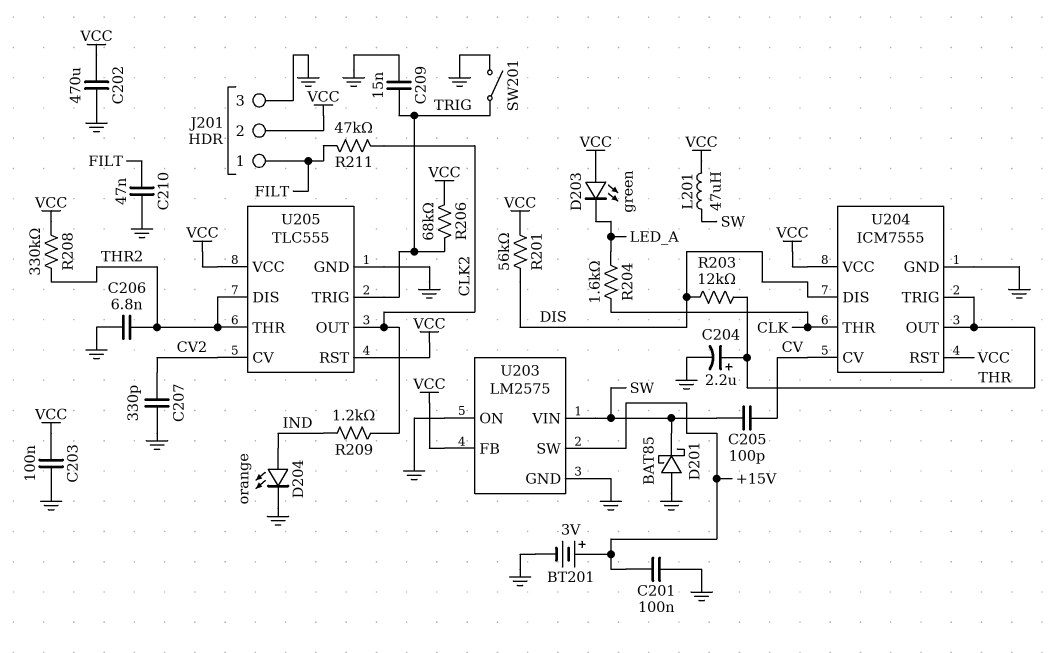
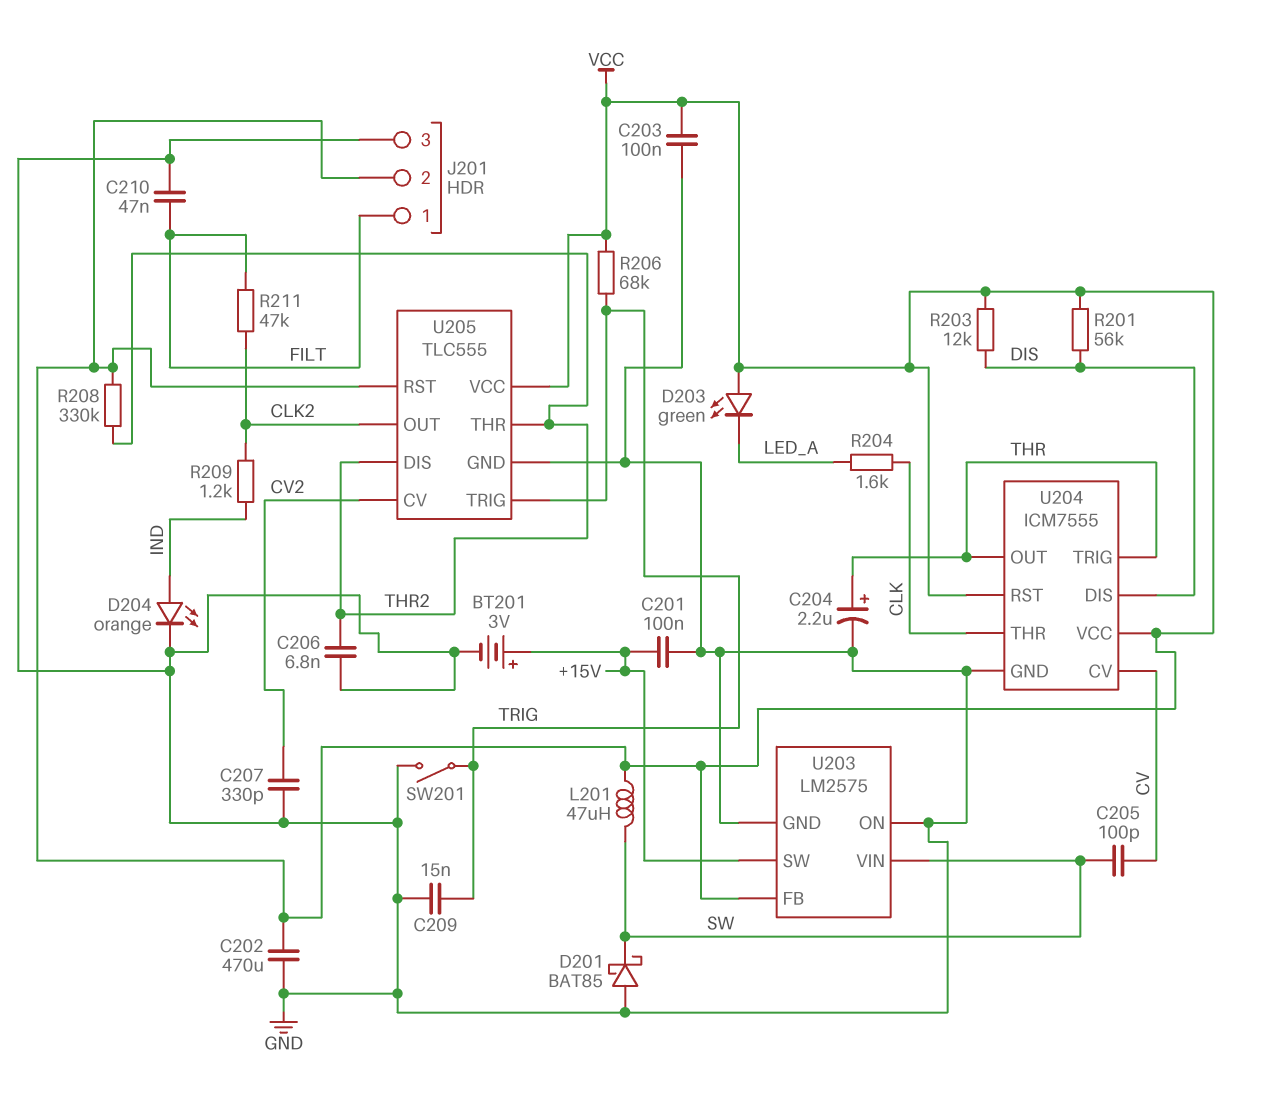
R203: 12k (DIS, THR) -> 12k (DIS, VCC)

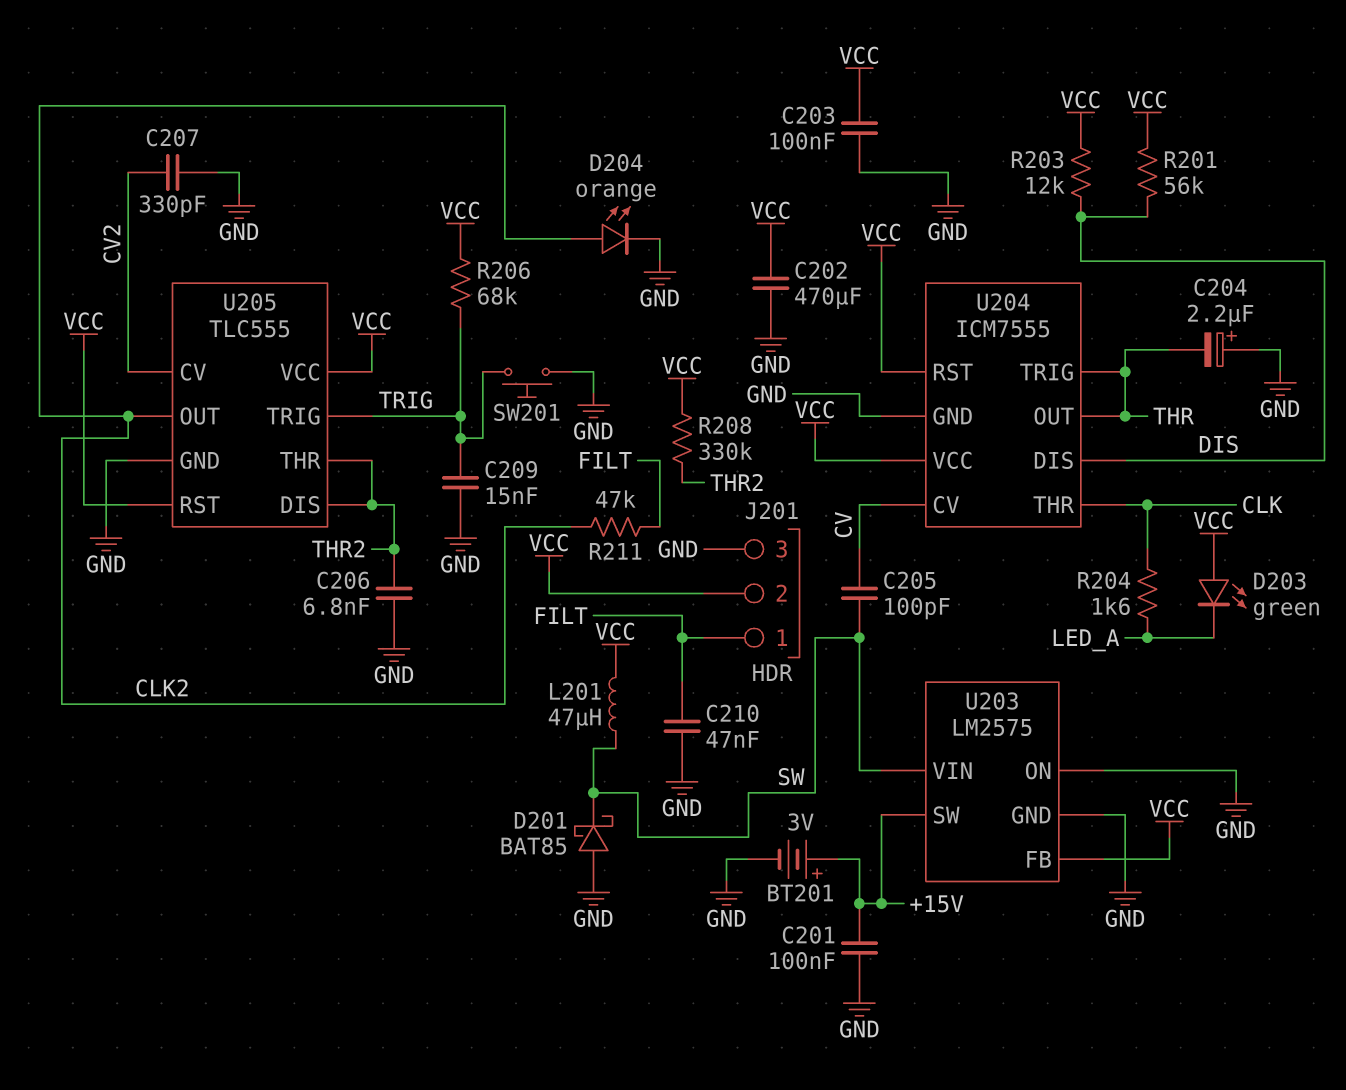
C204: 2.2uF (plus THR, minus GND) -> 2.2uF (plus GND, minus THR)
D204: LED orange (A IND, K GND) -> LED orange (A CLK2, K GND)
R209: 1.2k (CLK2, IND) -> none
SW201: switch (GND, TRIG) -> button (GND, TRIG)

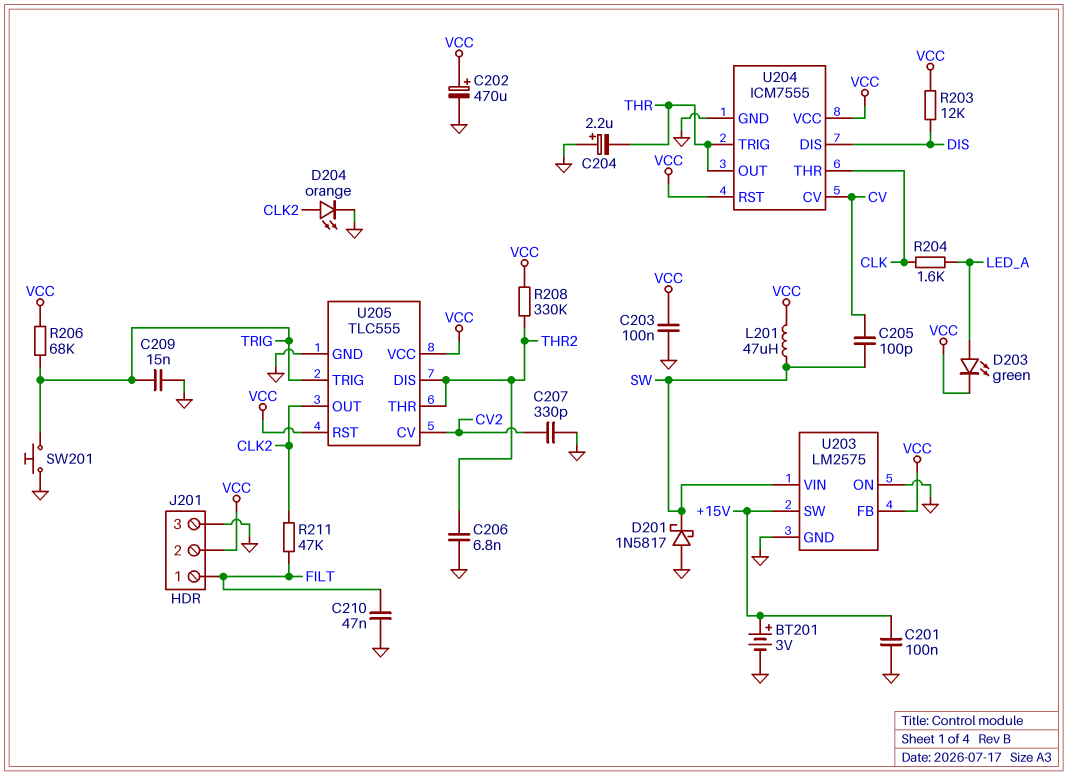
C202: 470uF (GND, VCC) -> 470uF (plus VCC, minus GND)
D201: schottky BAT85 (A GND, K SW) -> schottky 1N5817 (A GND, K SW)
D203: LED green (A VCC, K LED_A) -> LED green (A LED_A, K VCC)
R201: 56k (DIS, VCC) -> none

